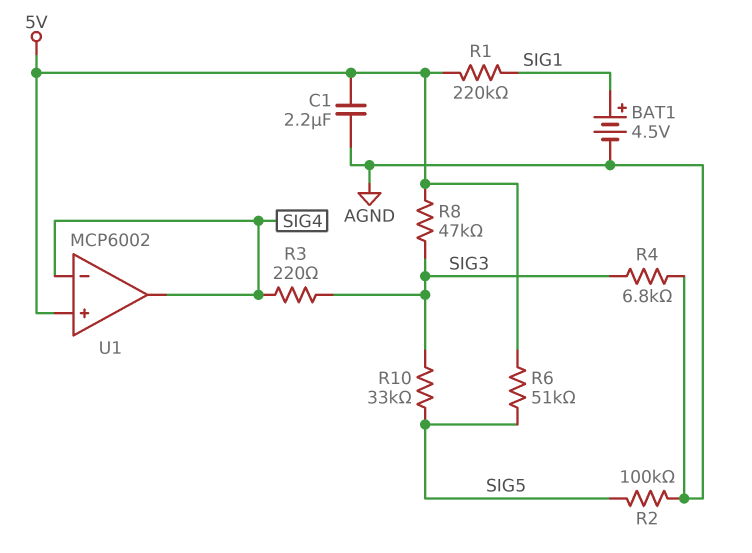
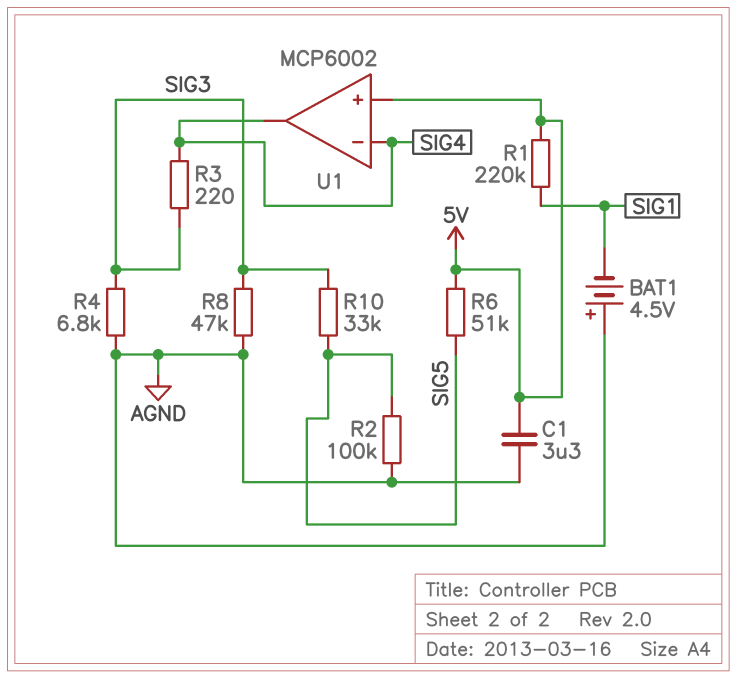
BAT1: 4.5V (plus SIG1, minus AGND) -> 4.5V (plus AGND, minus SIG1)
C1: 2.2uF (5V, AGND) -> 3.3uF (5V, AGND)
R8: 47k (5V, SIG3) -> 47k (AGND, SIG3)

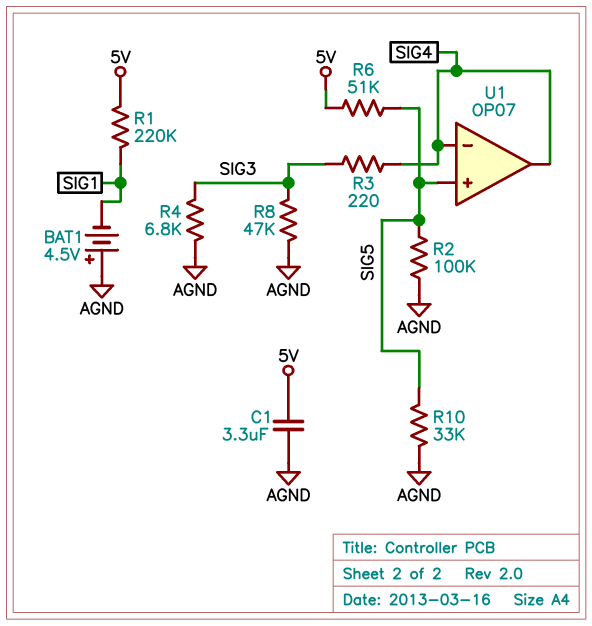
R10: 33k (SIG3, SIG5) -> 33k (AGND, SIG5)
U1: MCP6002 -> OP07
U1 pin in+: 5V -> SIG5

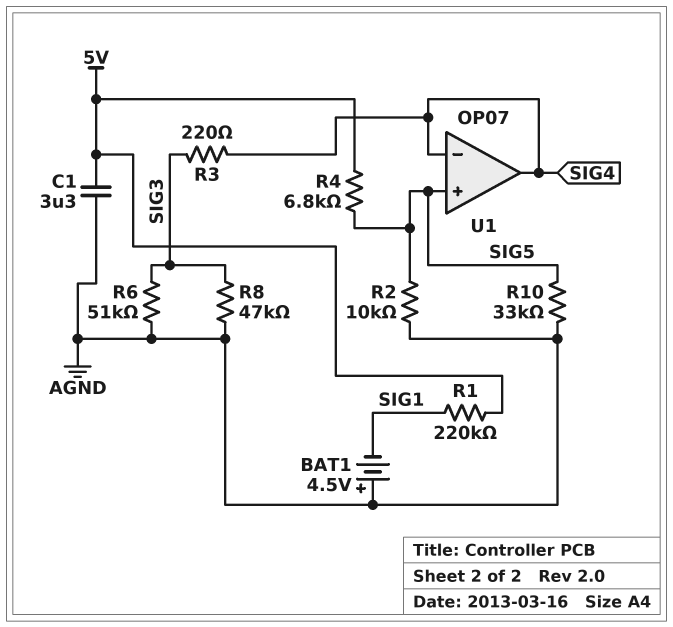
R2: 100k (AGND, SIG5) -> 10k (AGND, SIG5)
R4: 6.8k (AGND, SIG3) -> 6.8k (5V, SIG5)
R6: 51k (5V, SIG5) -> 51k (AGND, SIG3)

